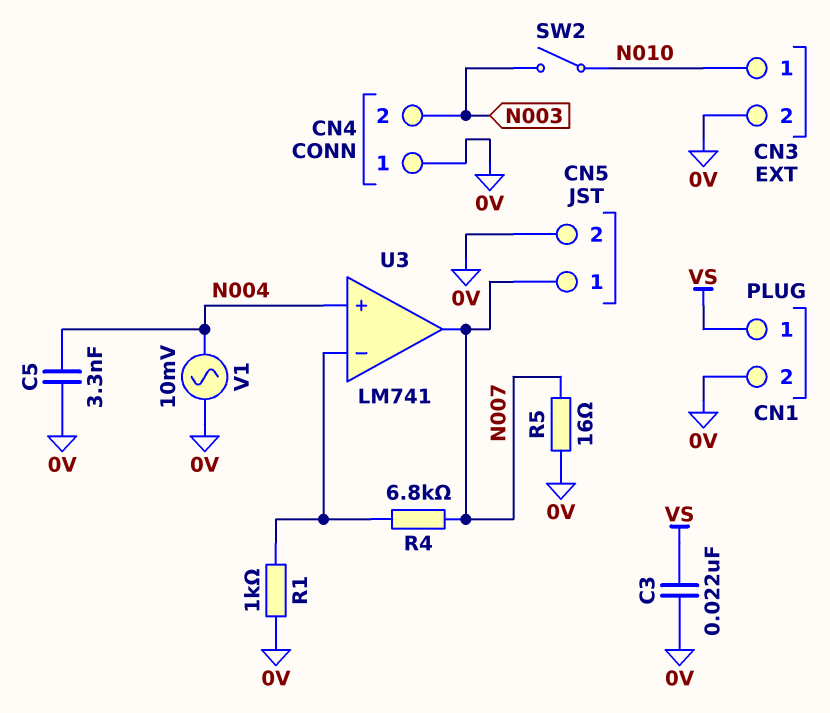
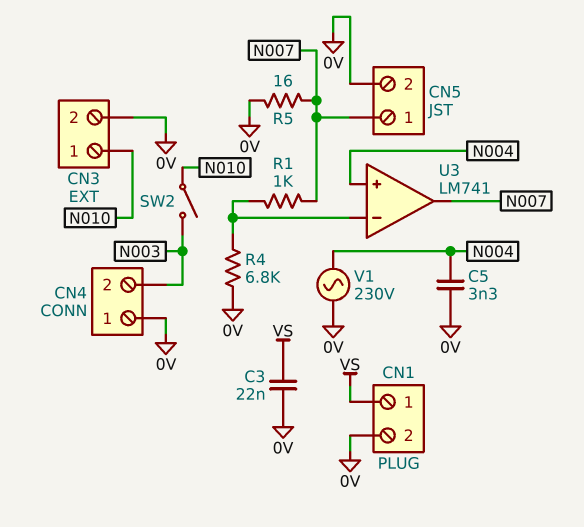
R1: 1k (0V, U3/in-) -> 1k (N007, U3/in-)
R4: 6.8k (N007, U3/in-) -> 6.8k (0V, U3/in-)
V1: AC 10mV (0V, N004) -> AC 230V (0V, N004)

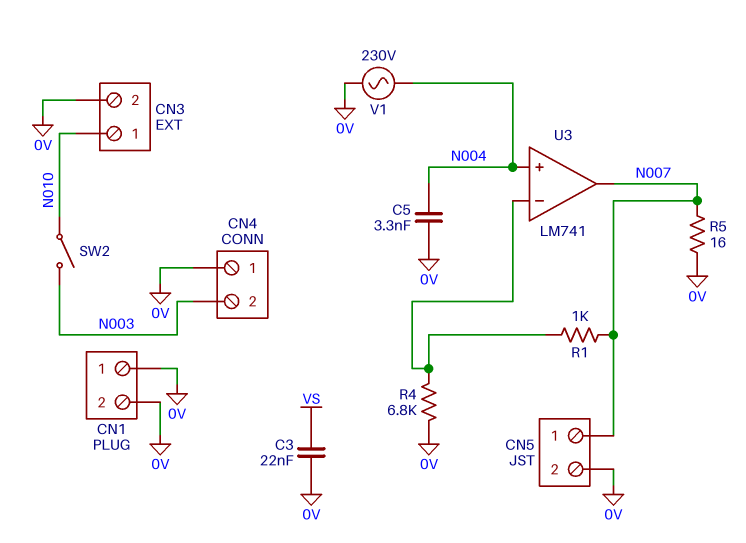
CN1 pin 1: VS -> 0V

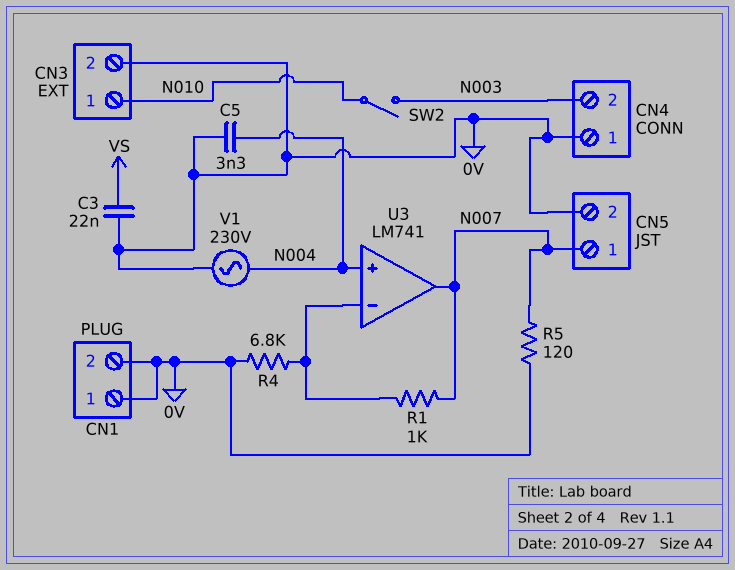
R5: 16 (0V, N007) -> 120 (0V, N007)

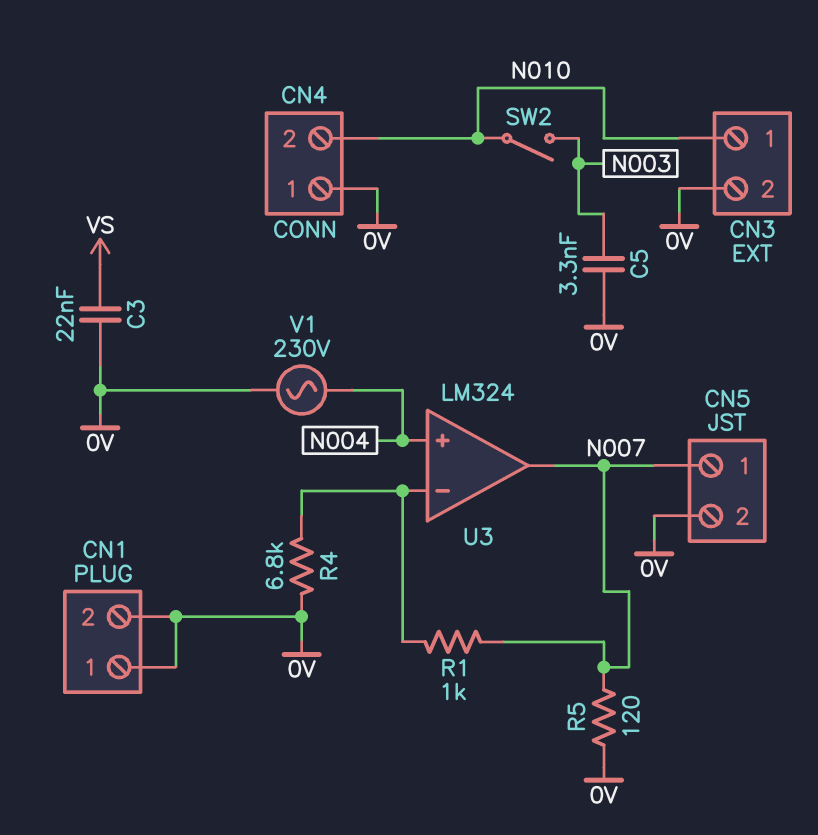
C5: 3.3nF (0V, N004) -> 3.3nF (0V, N003)
CN4 pin 2: N003 -> N010
U3: LM741 -> LM324

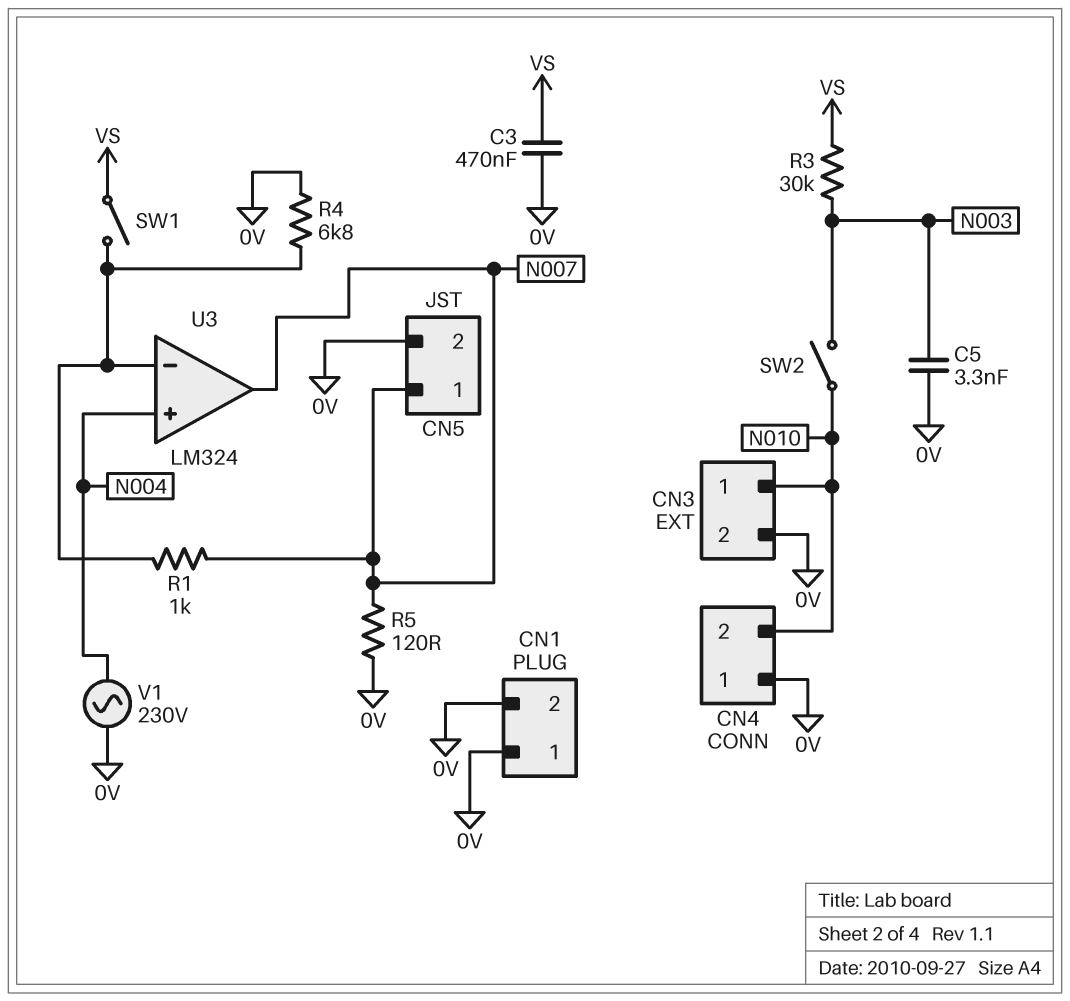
C3: 22nF (0V, VS) -> 470nF (0V, VS)
R3: none -> 30k (N003, VS)
SW1: none -> switch (U3/in-, VS)

